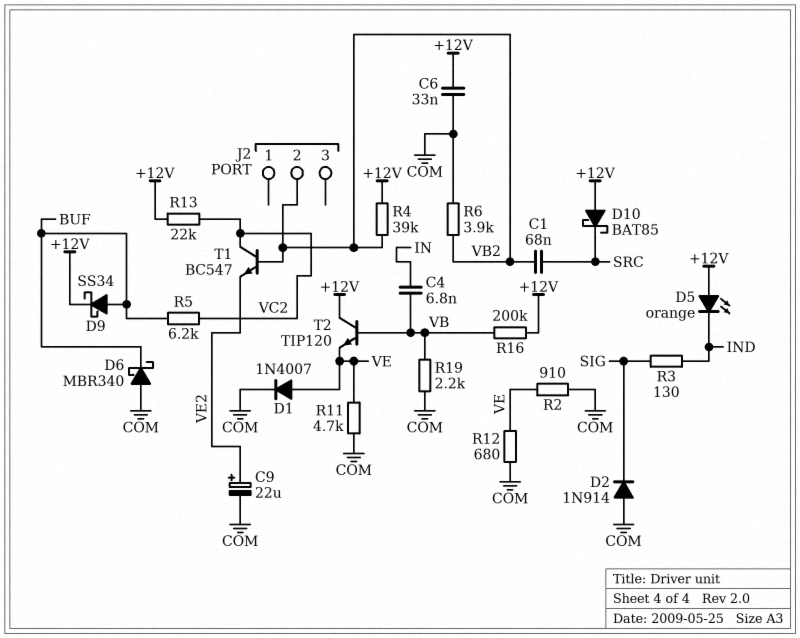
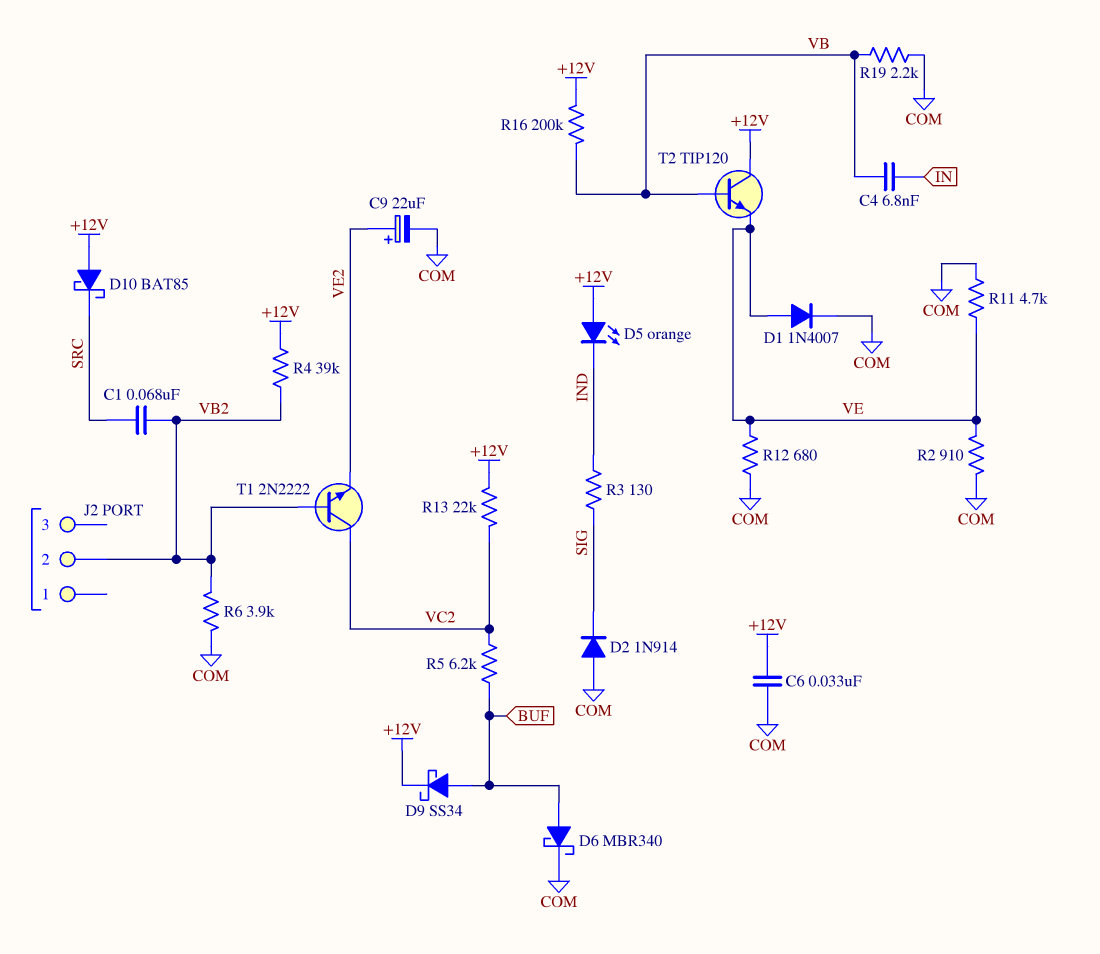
D6: schottky MBR340 (A COM, K BUF) -> schottky MBR340 (A BUF, K COM)
T1: NPN BC547 (B VB2, C VC2, E VE2) -> NPN 2N2222 (B VB2, C VC2, E VE2)

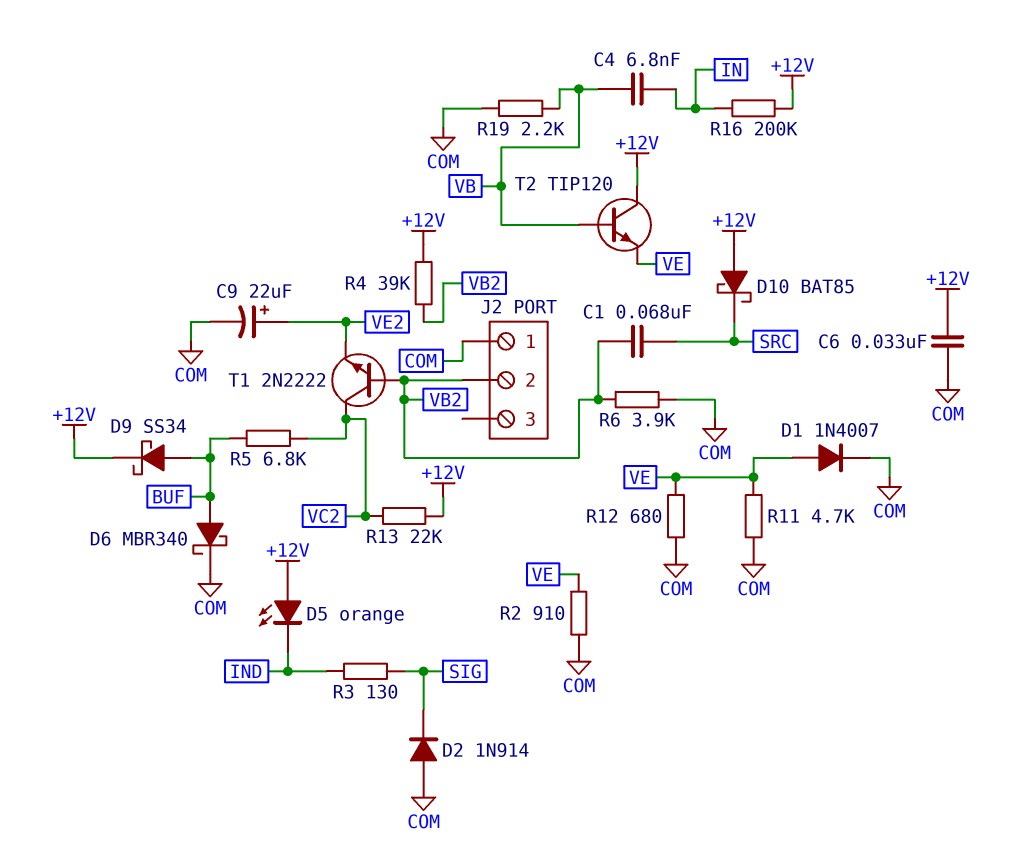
J2 pin 1: none -> COM
R5: 6.2k (BUF, VC2) -> 6.8k (BUF, VC2)
R16: 200k (+12V, VB) -> 200k (+12V, IN)

